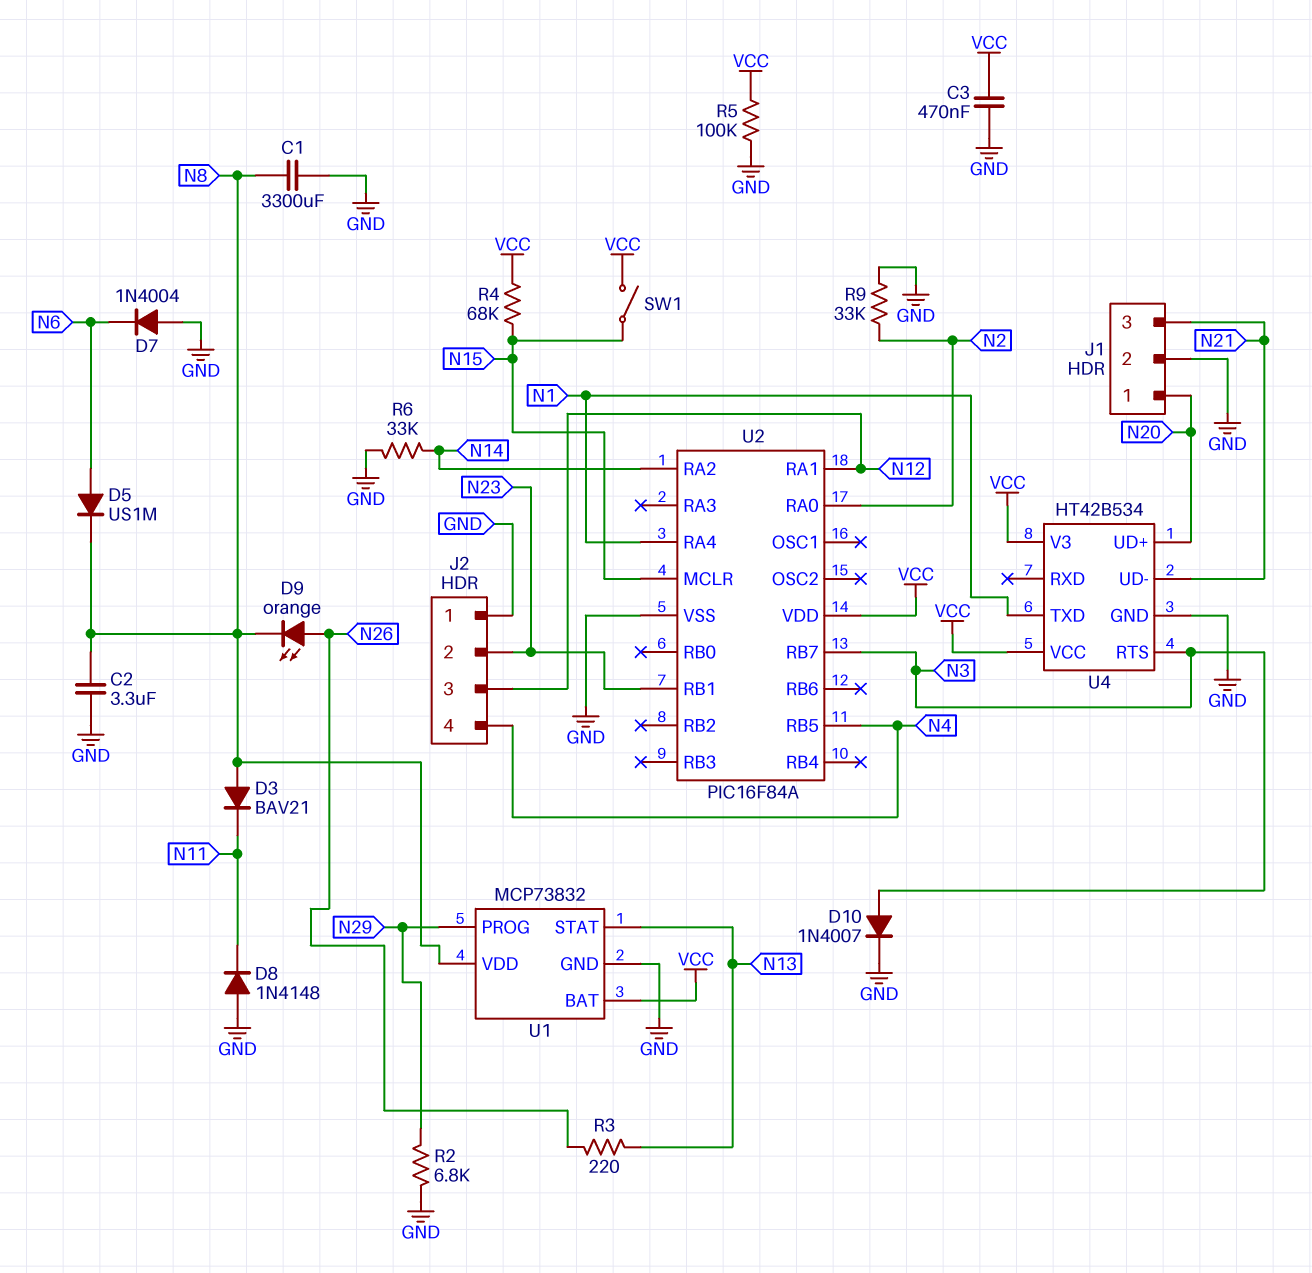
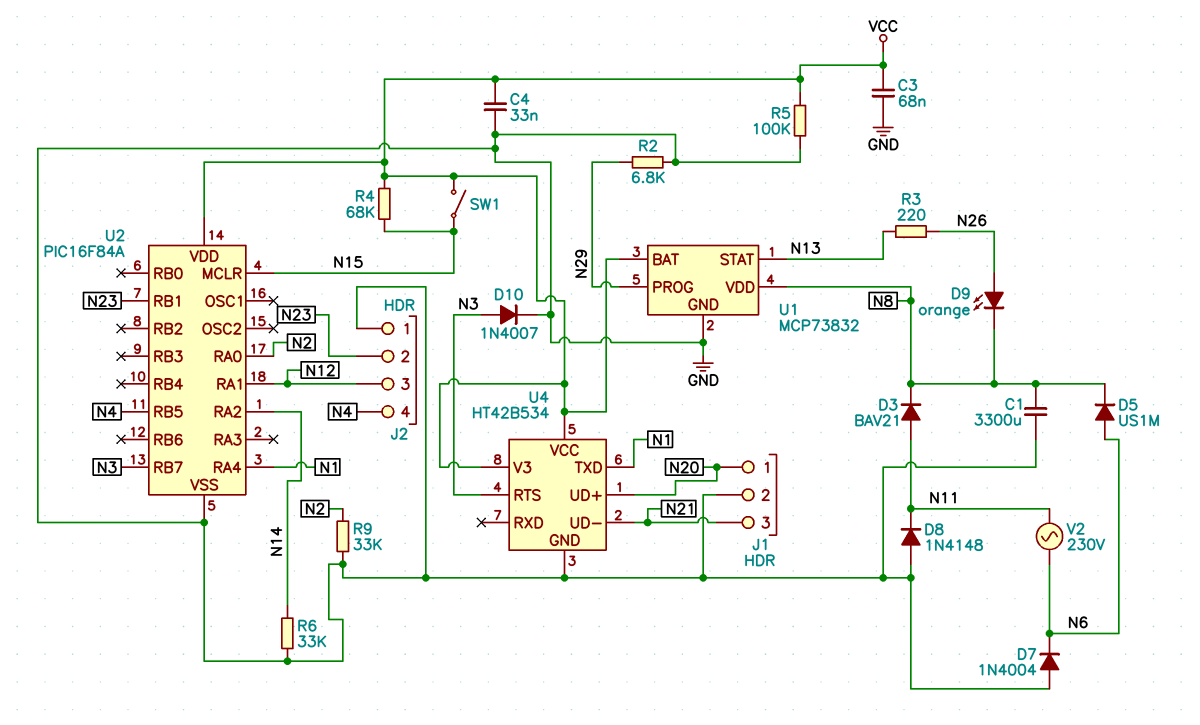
C2: 3.3uF (GND, N8) -> none
C3: 470nF (GND, VCC) -> 68nF (GND, VCC)
C4: none -> 33nF (GND, VCC)
D3: diode BAV21 (A N8, K N11) -> diode BAV21 (A N11, K N8)
V2: none -> AC 230V (N6, N11)

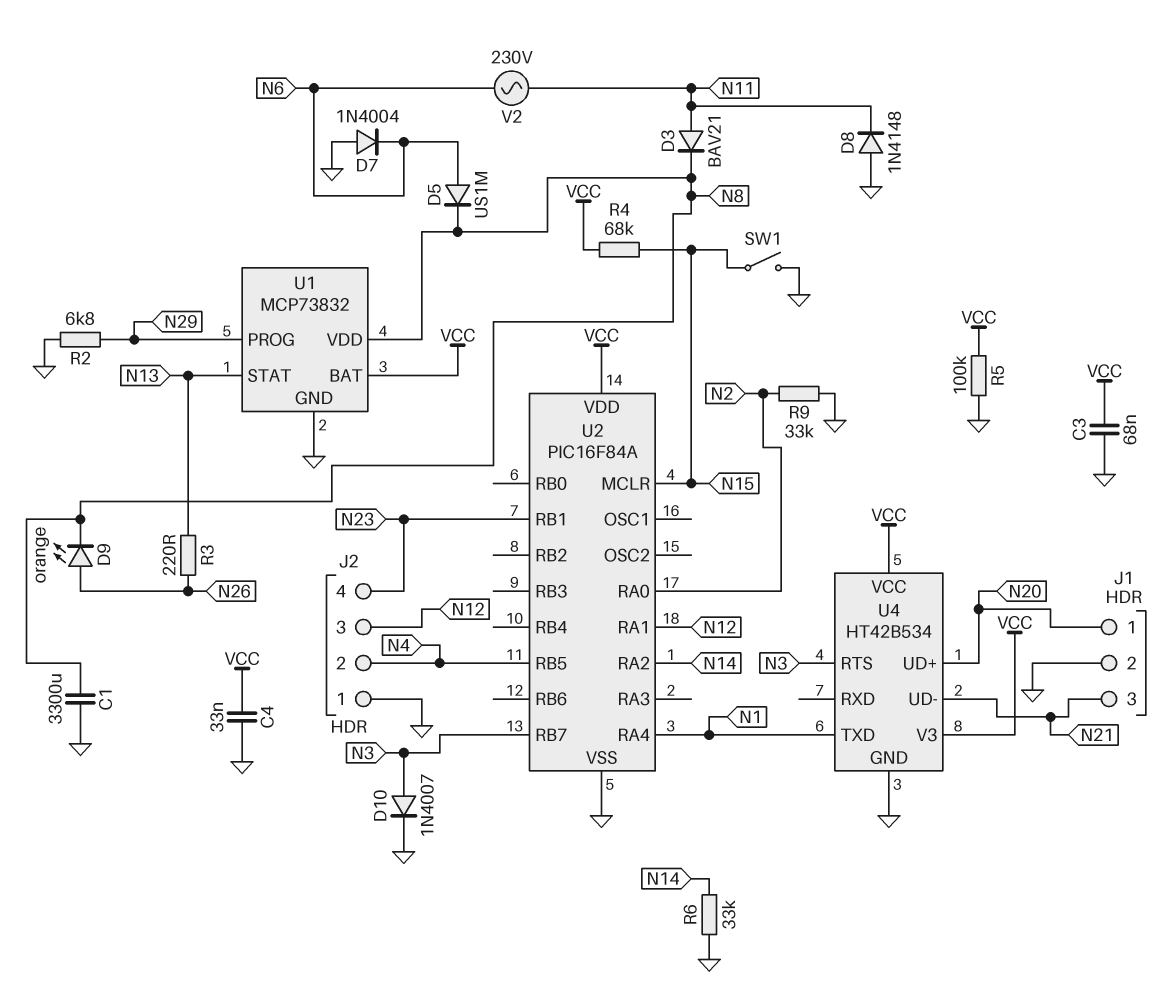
J2 pin 2: N23 -> N4
J2 pin 4: N4 -> N23
SW1: switch (N15, VCC) -> switch (GND, N15)

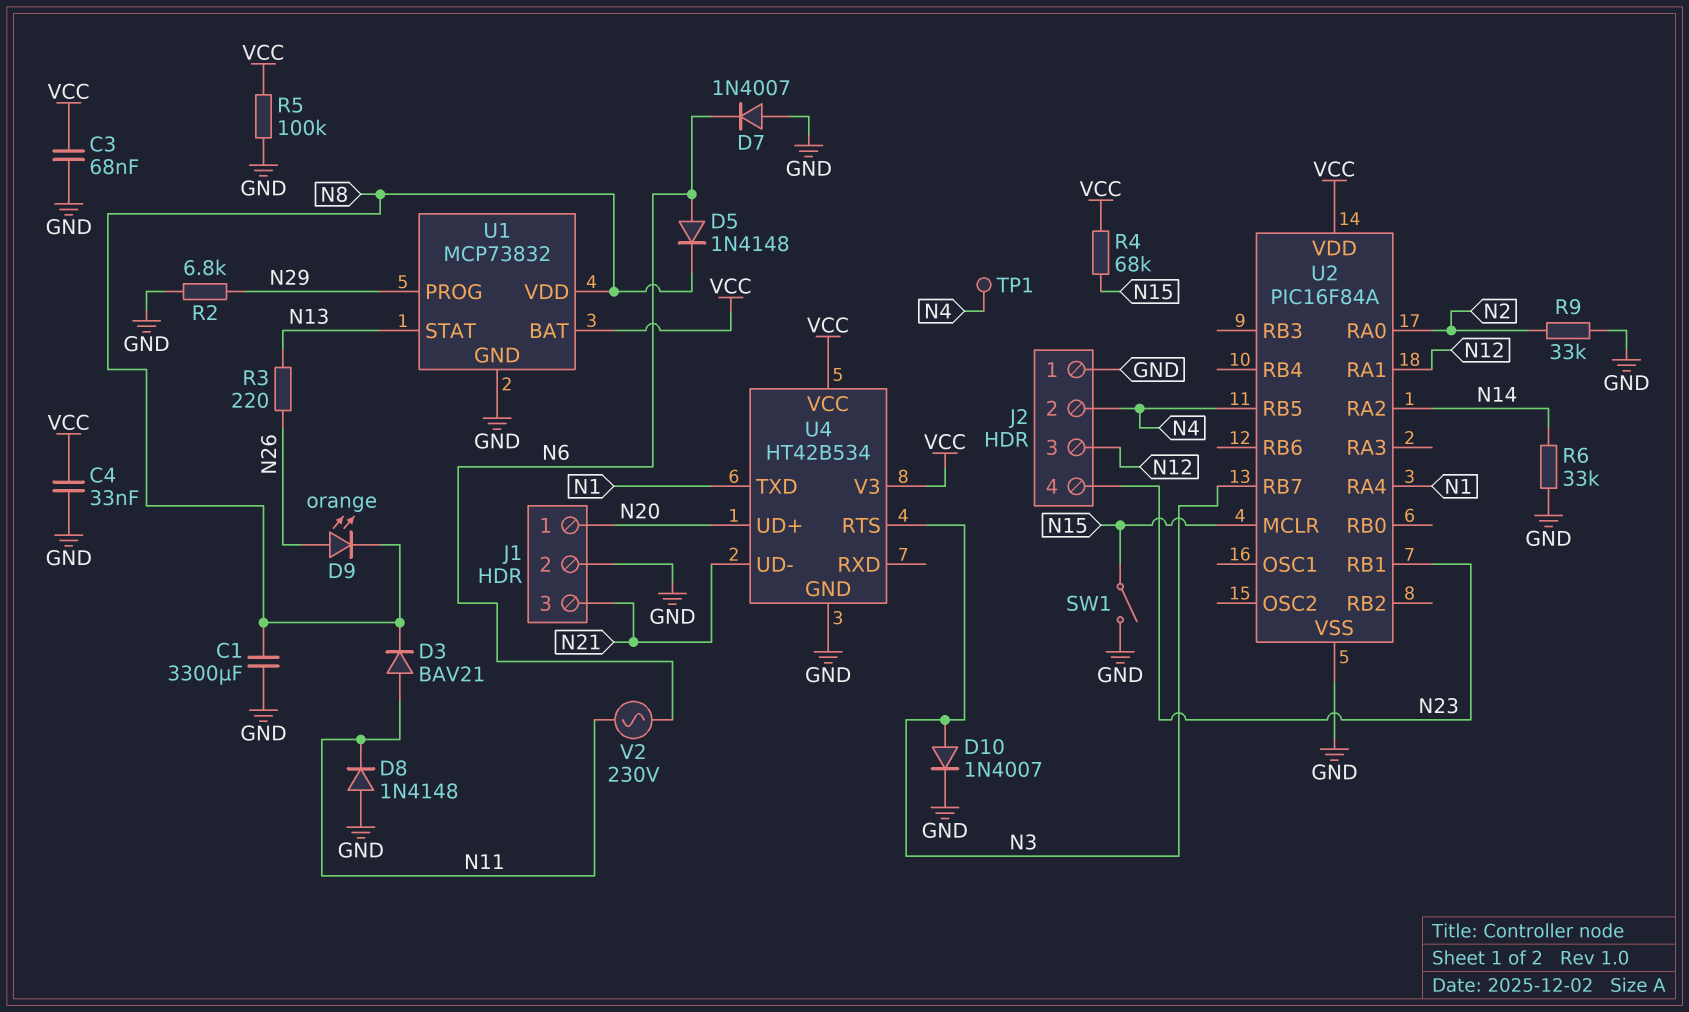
D5: diode US1M (A N6, K N8) -> diode 1N4148 (A N6, K N8)
D7: diode 1N4004 (A GND, K N6) -> diode 1N4007 (A GND, K N6)
TP1: none -> test point (N4)

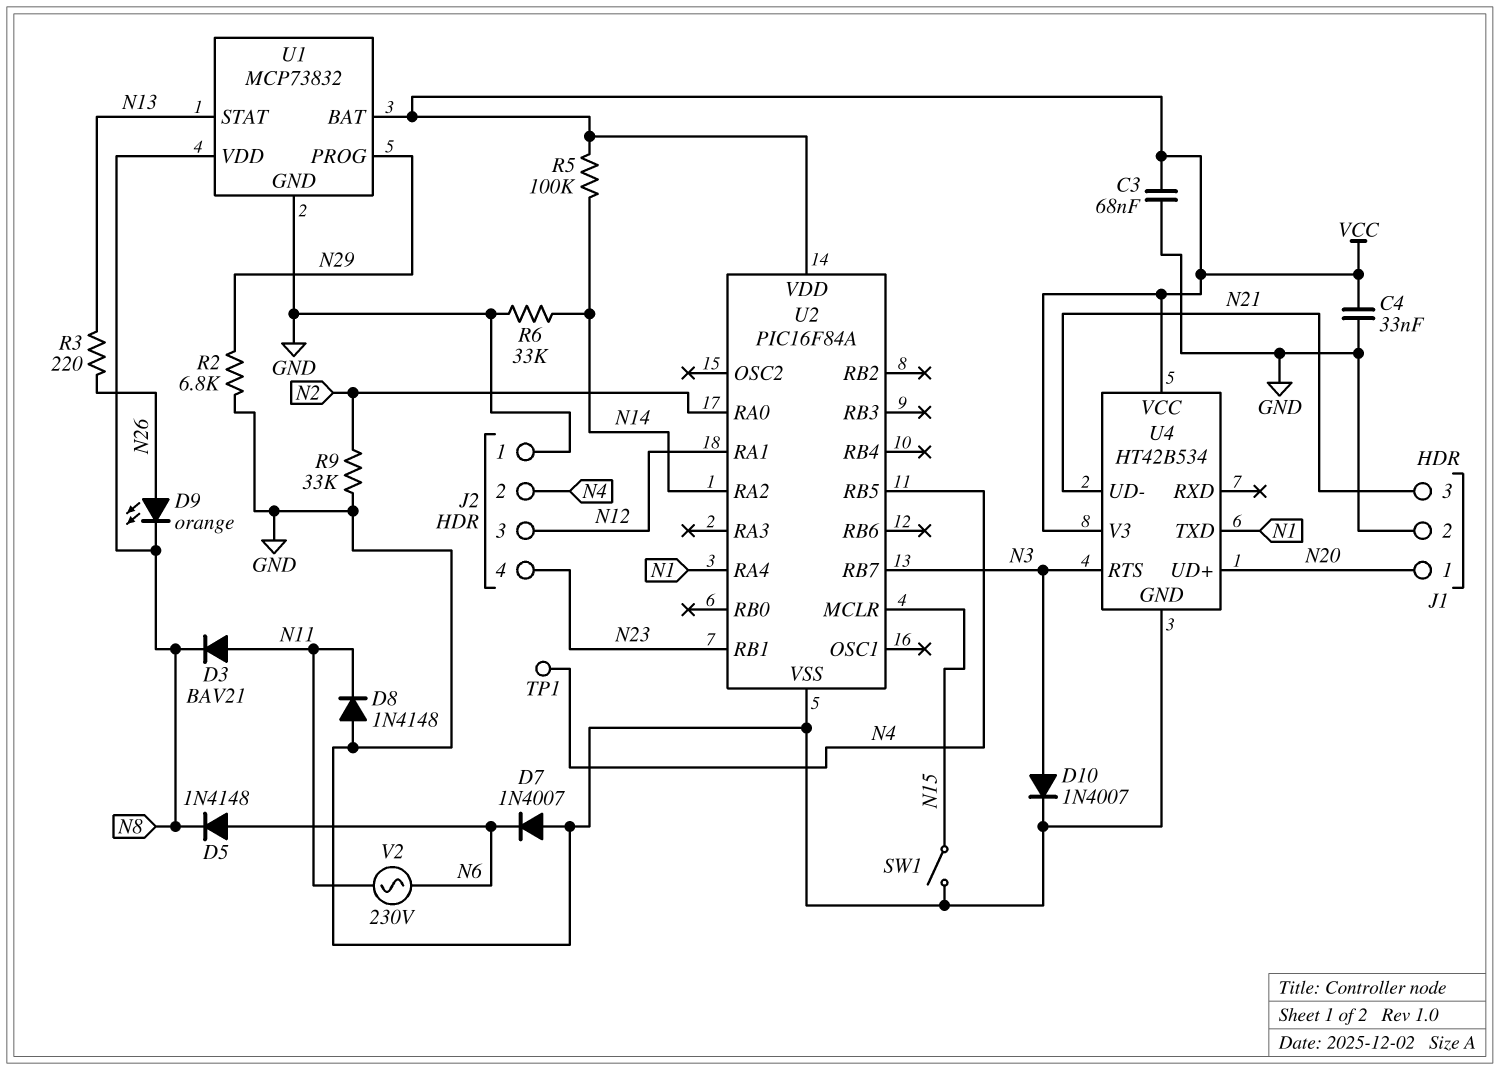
C1: 3300uF (GND, N8) -> none
R4: 68k (N15, VCC) -> none
R5: 100k (GND, VCC) -> 100k (N14, VCC)

